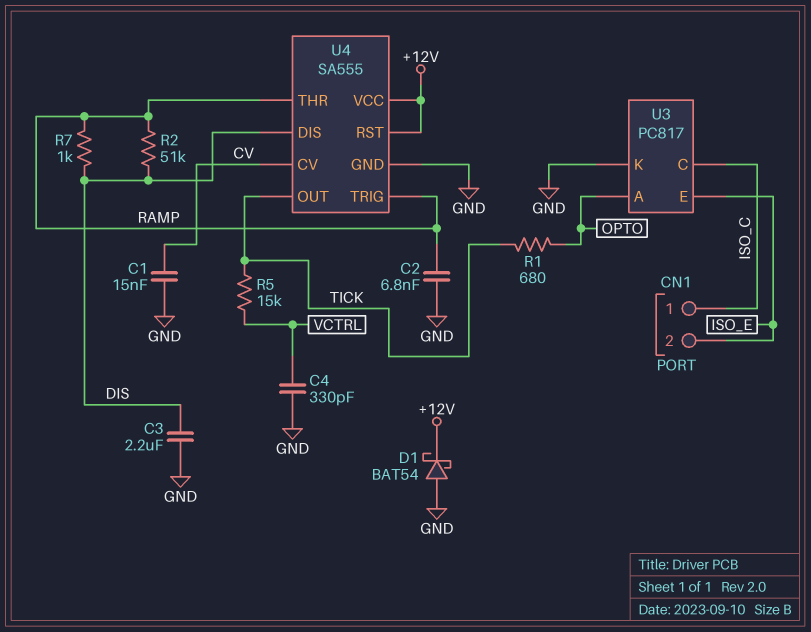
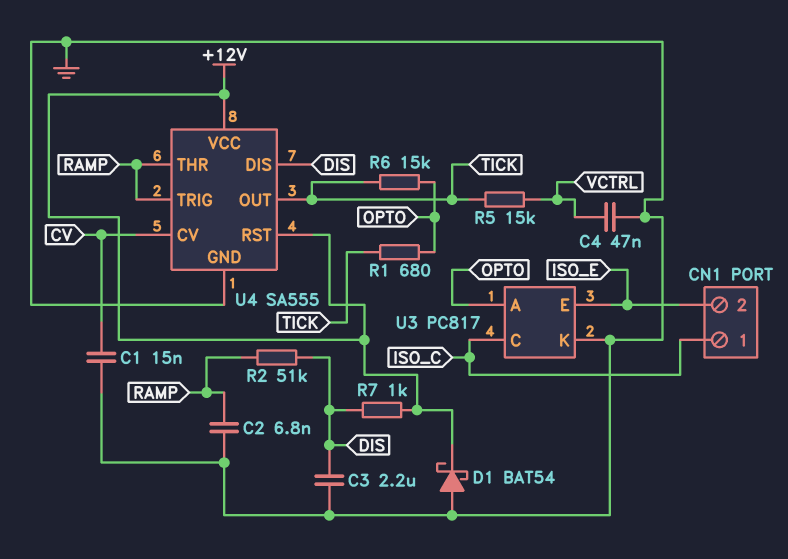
C4: 330pF (GND, VCTRL) -> 47nF (GND, VCTRL)
R6: none -> 15k (OPTO, TICK)
R7: 1k (DIS, RAMP) -> 1k (+12V, DIS)

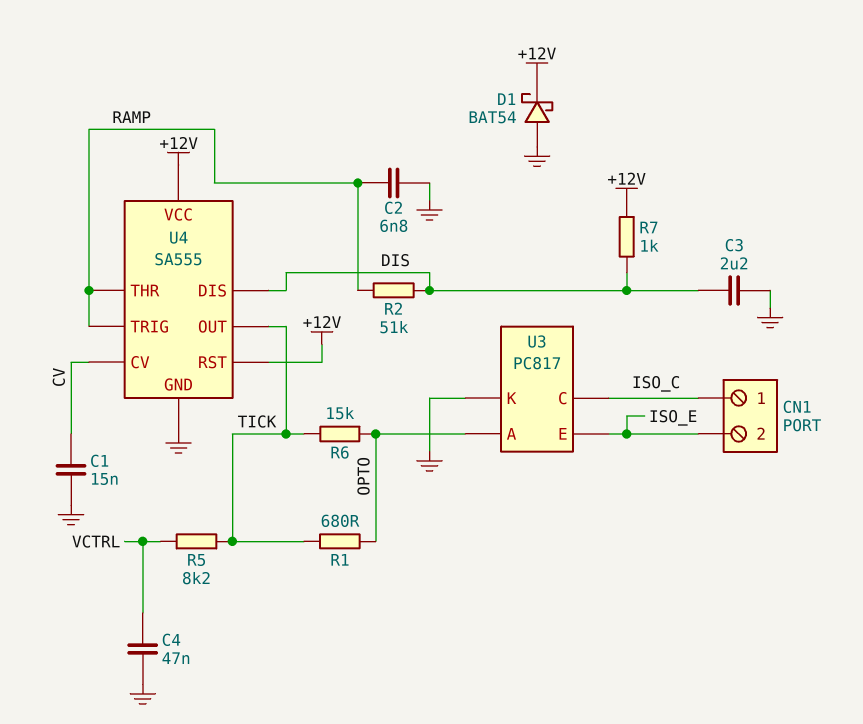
R5: 15k (TICK, VCTRL) -> 8.2k (TICK, VCTRL)

